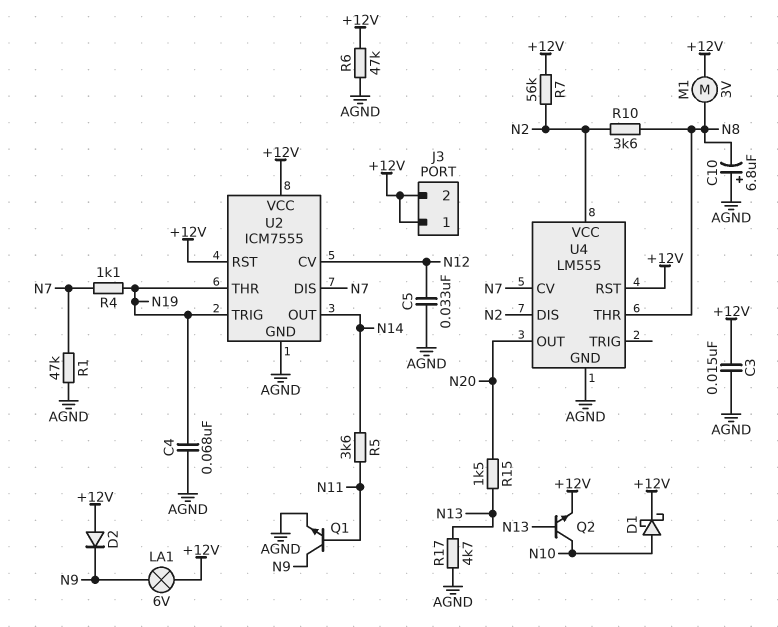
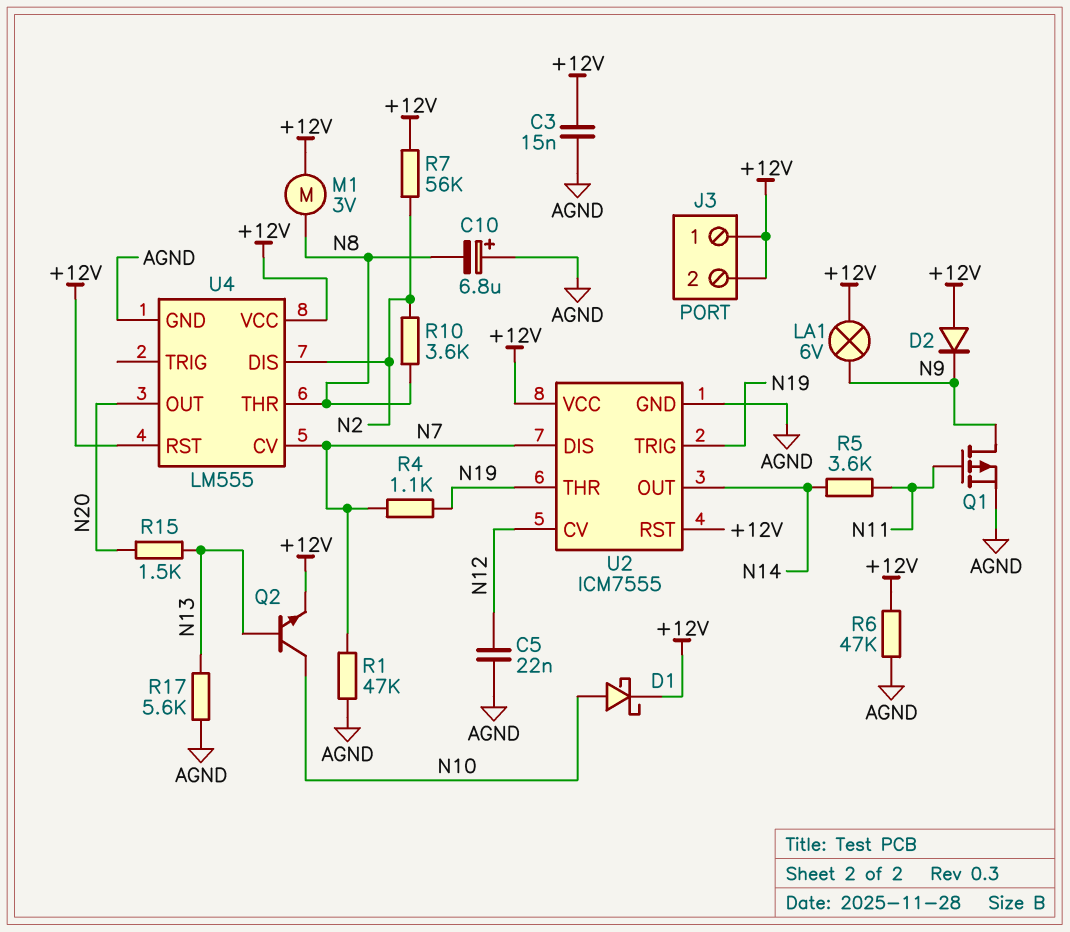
C4: 68nF (AGND, N19) -> none
C5: 33nF (AGND, N12) -> 22nF (AGND, N12)
Q1: NPN (B N11, C N9, E AGND) -> PMOS (G N11, D N9, S AGND)
R17: 4.7k (AGND, N13) -> 5.6k (AGND, N13)
U4 pin VCC: N2 -> +12V

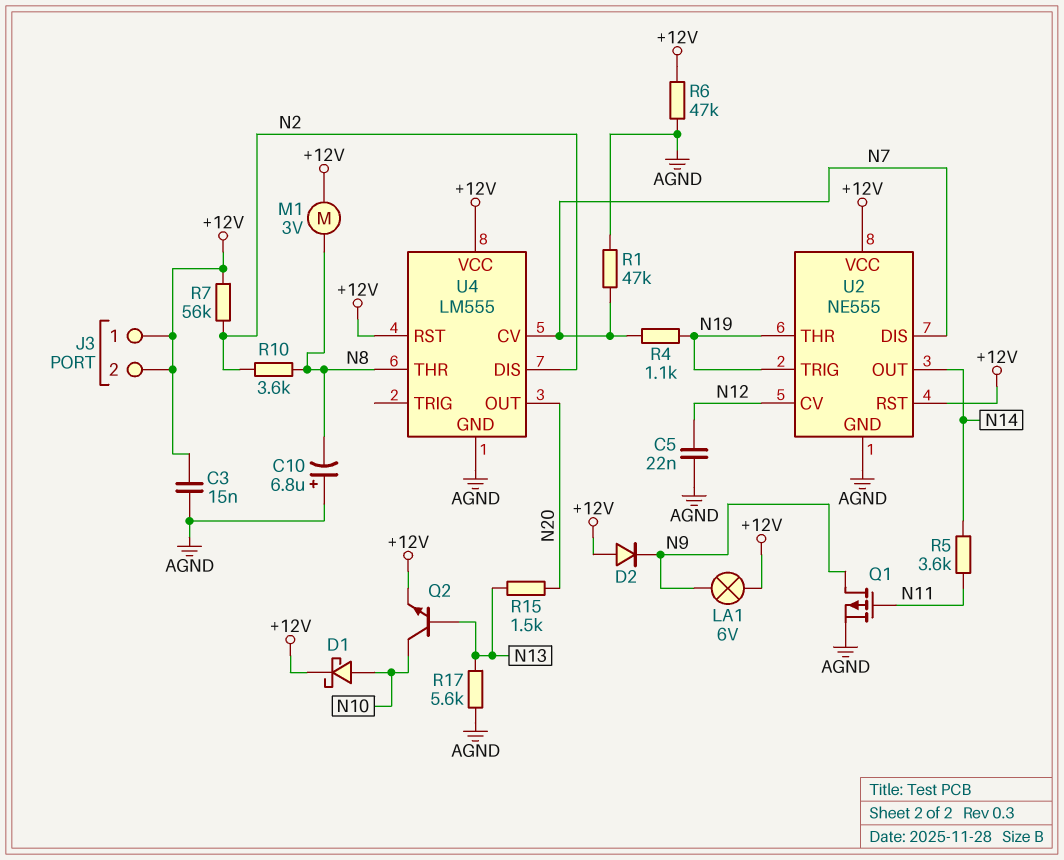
U2: ICM7555 -> NE555

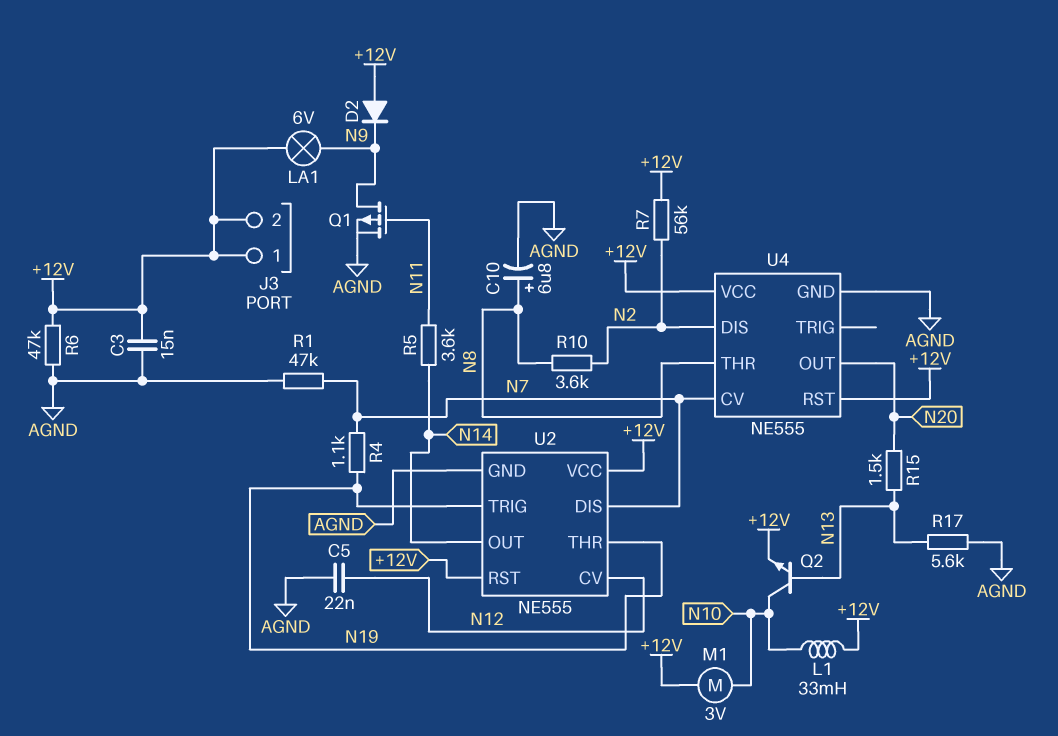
C10: 6.8uF (plus AGND, minus N8) -> 6.8uF (plus N8, minus AGND)
D1: schottky (A N10, K +12V) -> none
L1: none -> 33mH (+12V, N10)
M1: motor 3V (+12V, N8) -> motor 3V (+12V, N10)
U4: LM555 -> NE555

